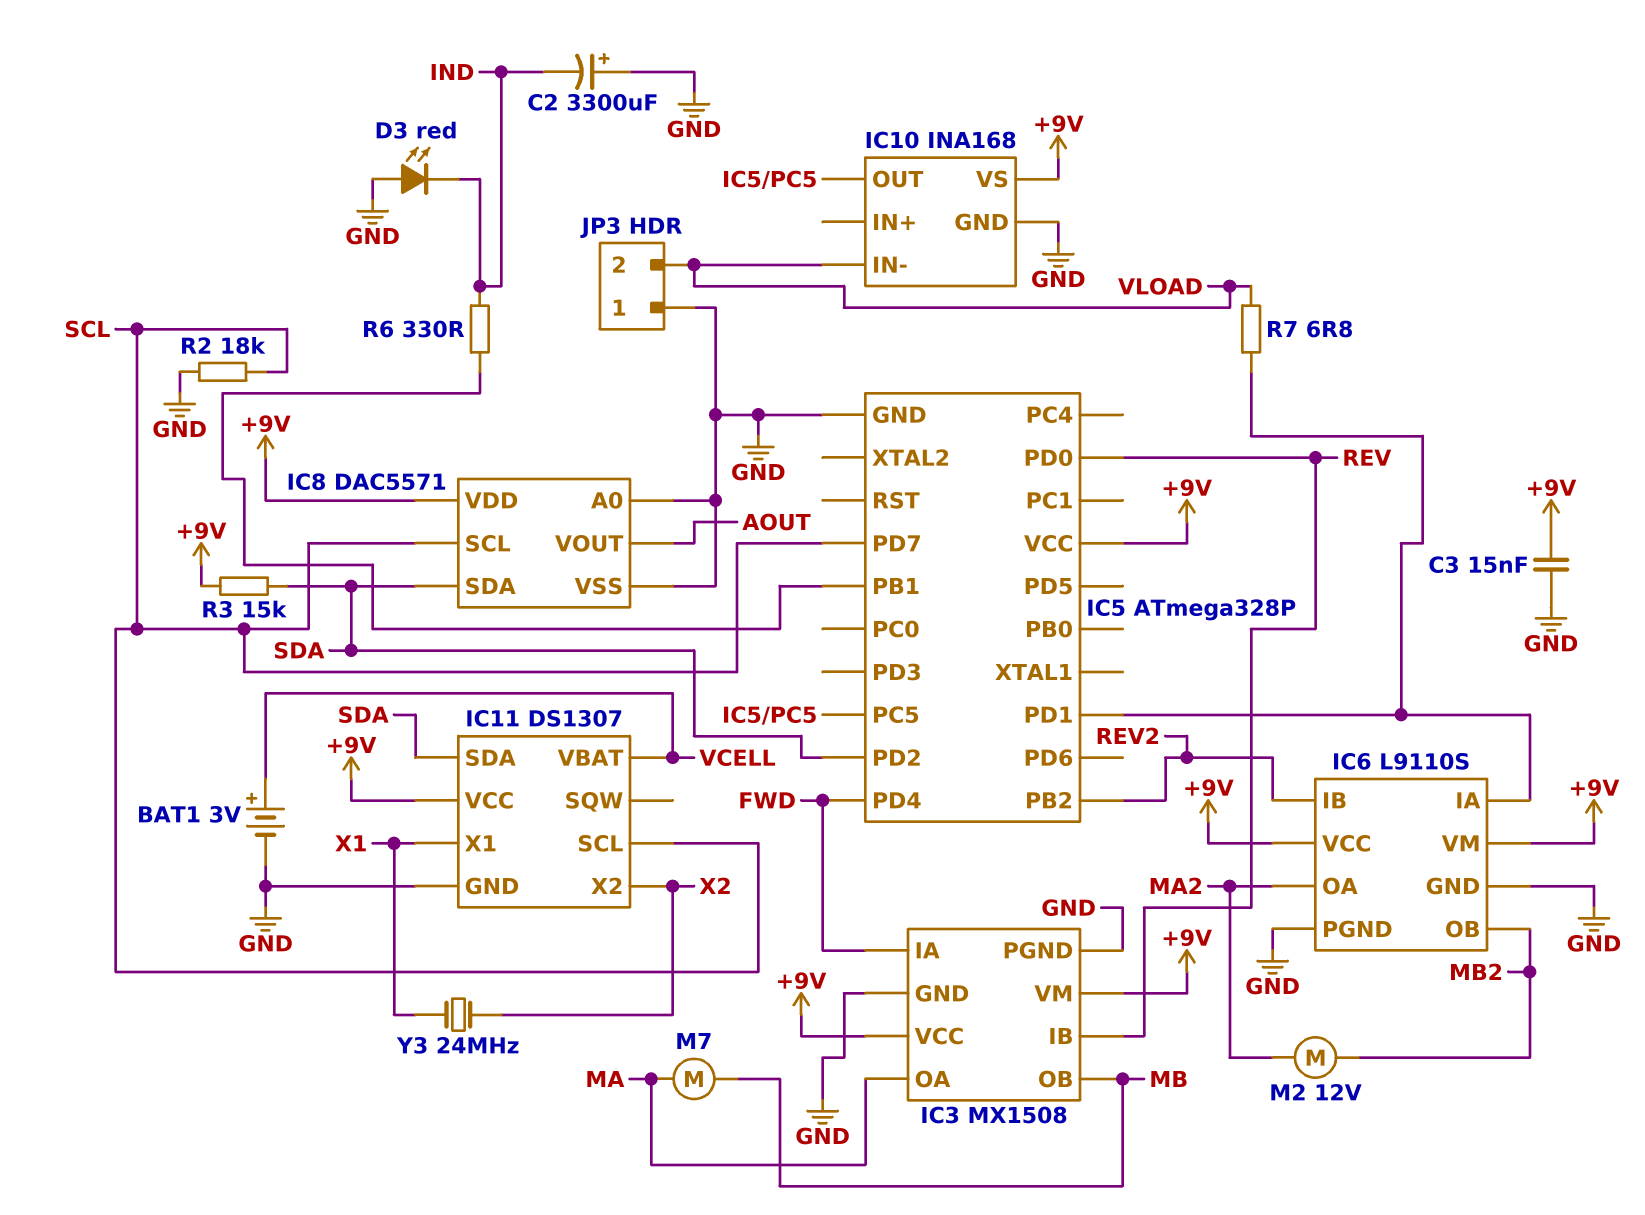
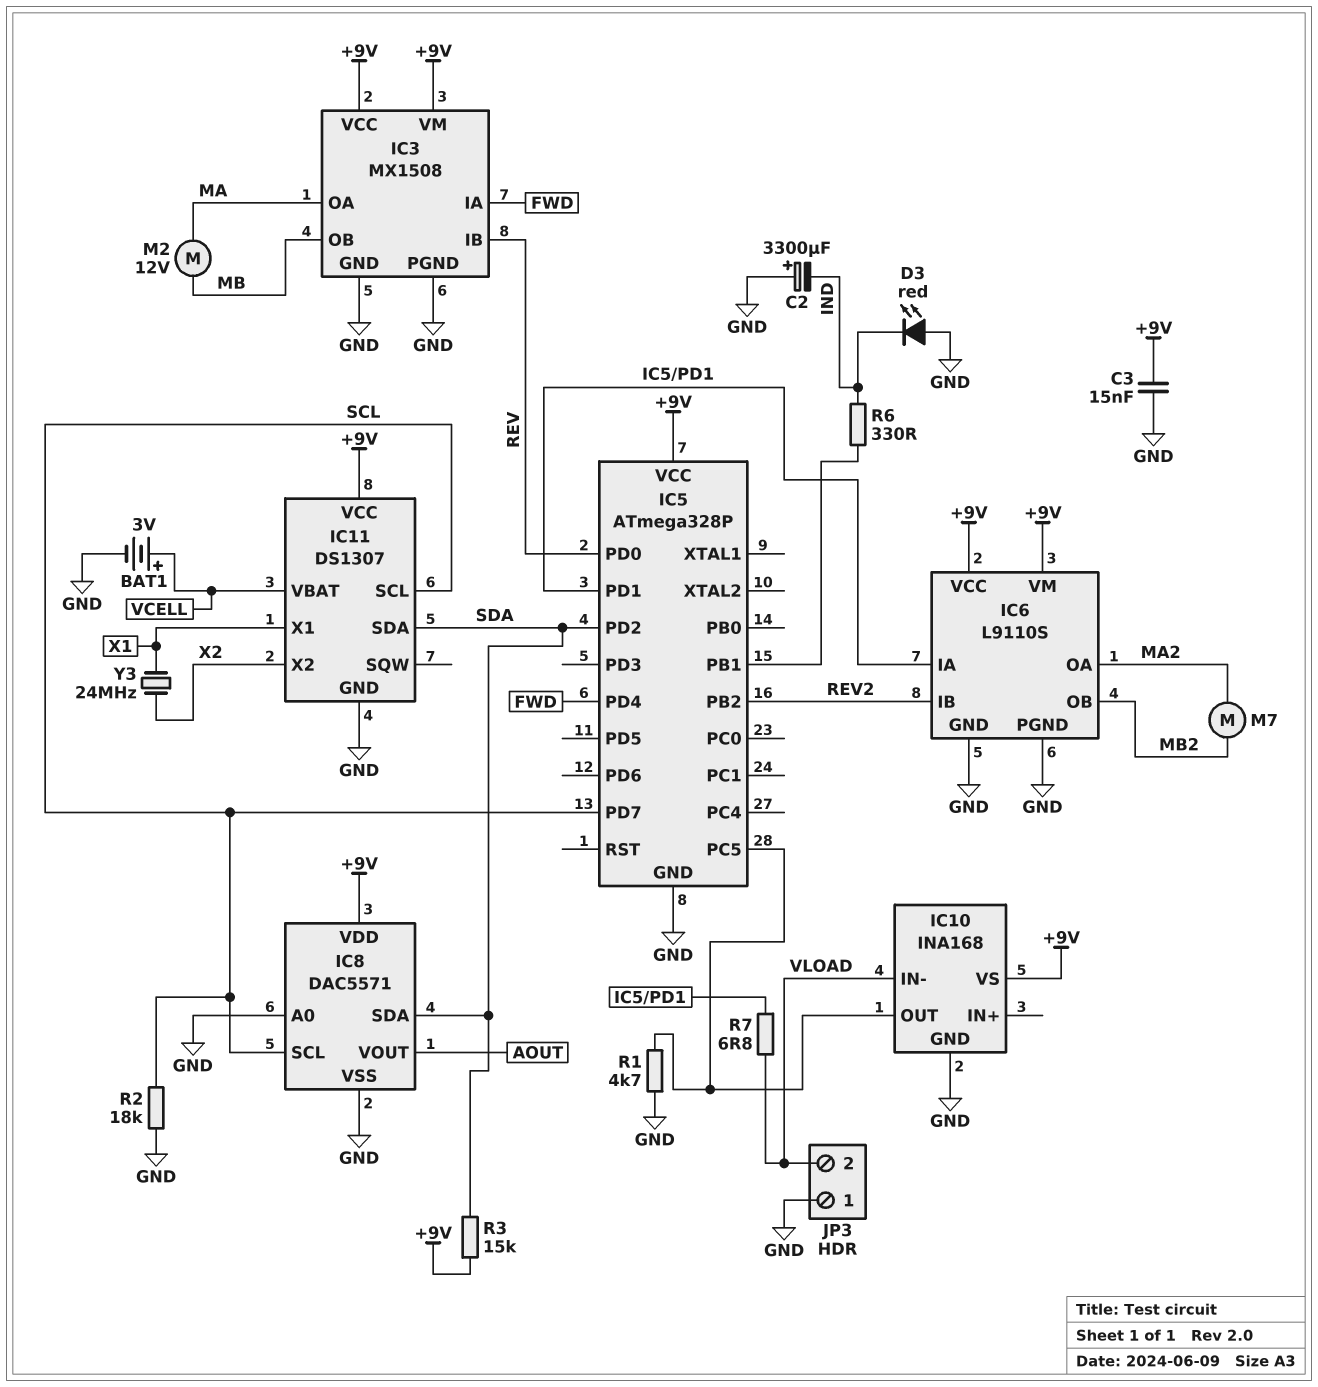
M2: motor 12V (MA2, MB2) -> motor 12V (MA, MB)
M7: motor (MA, MB) -> motor (MA2, MB2)
R1: none -> 4.7k (GND, IC5/PC5)

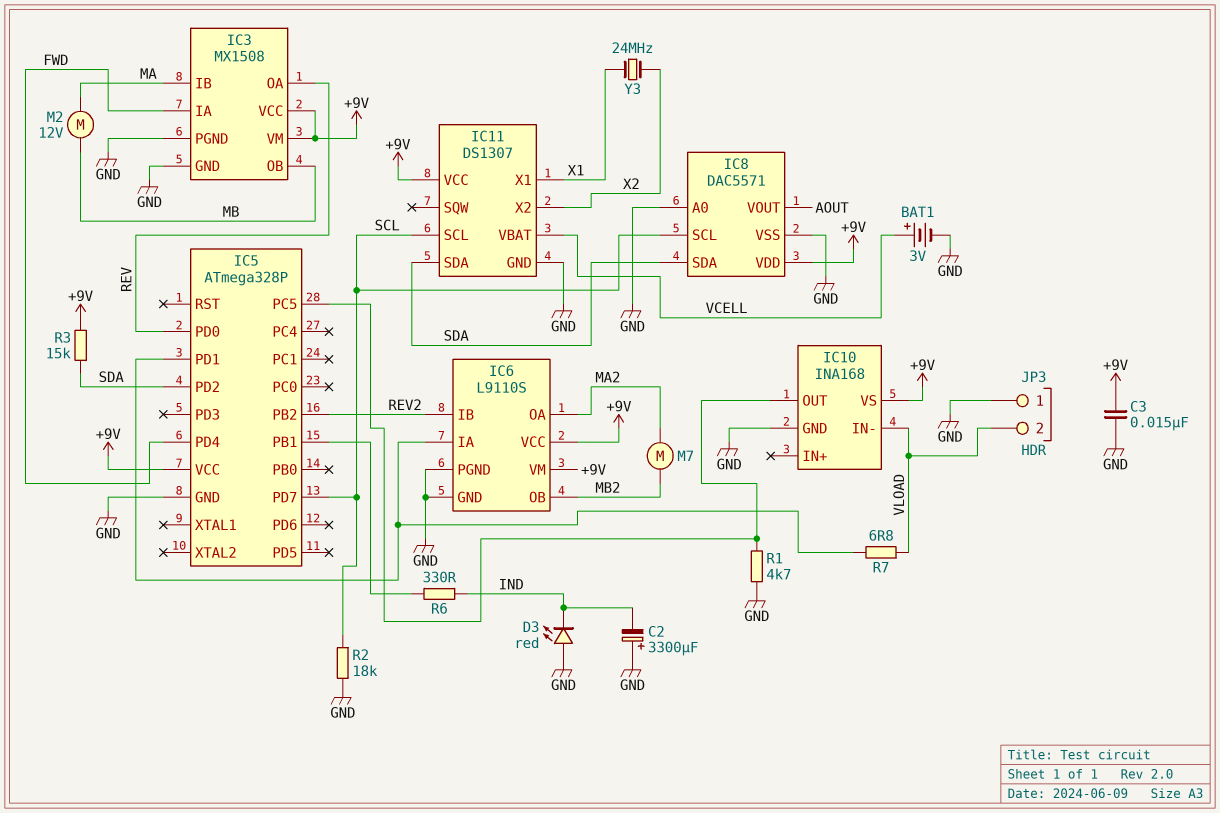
IC3 pin IB: REV -> MA
IC3 pin OA: MA -> REV

